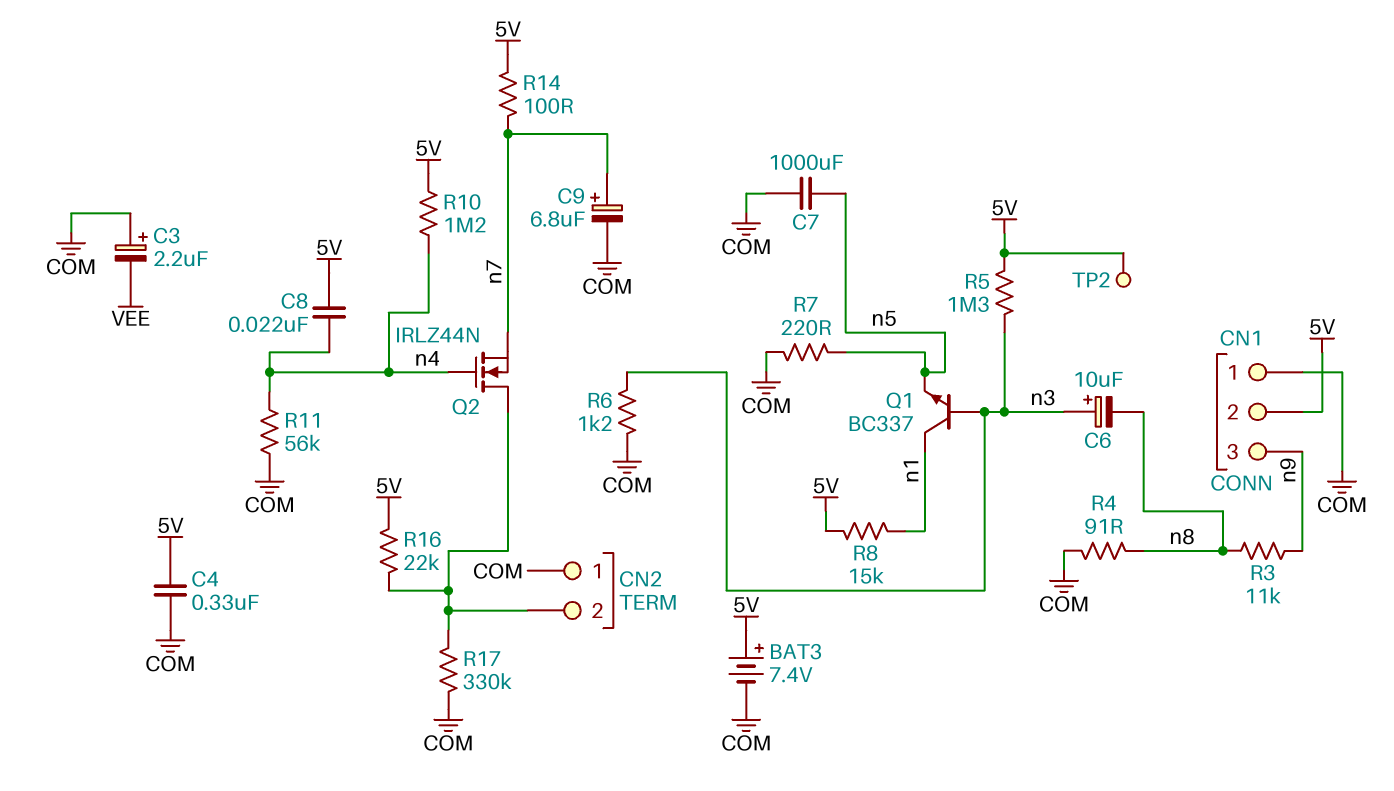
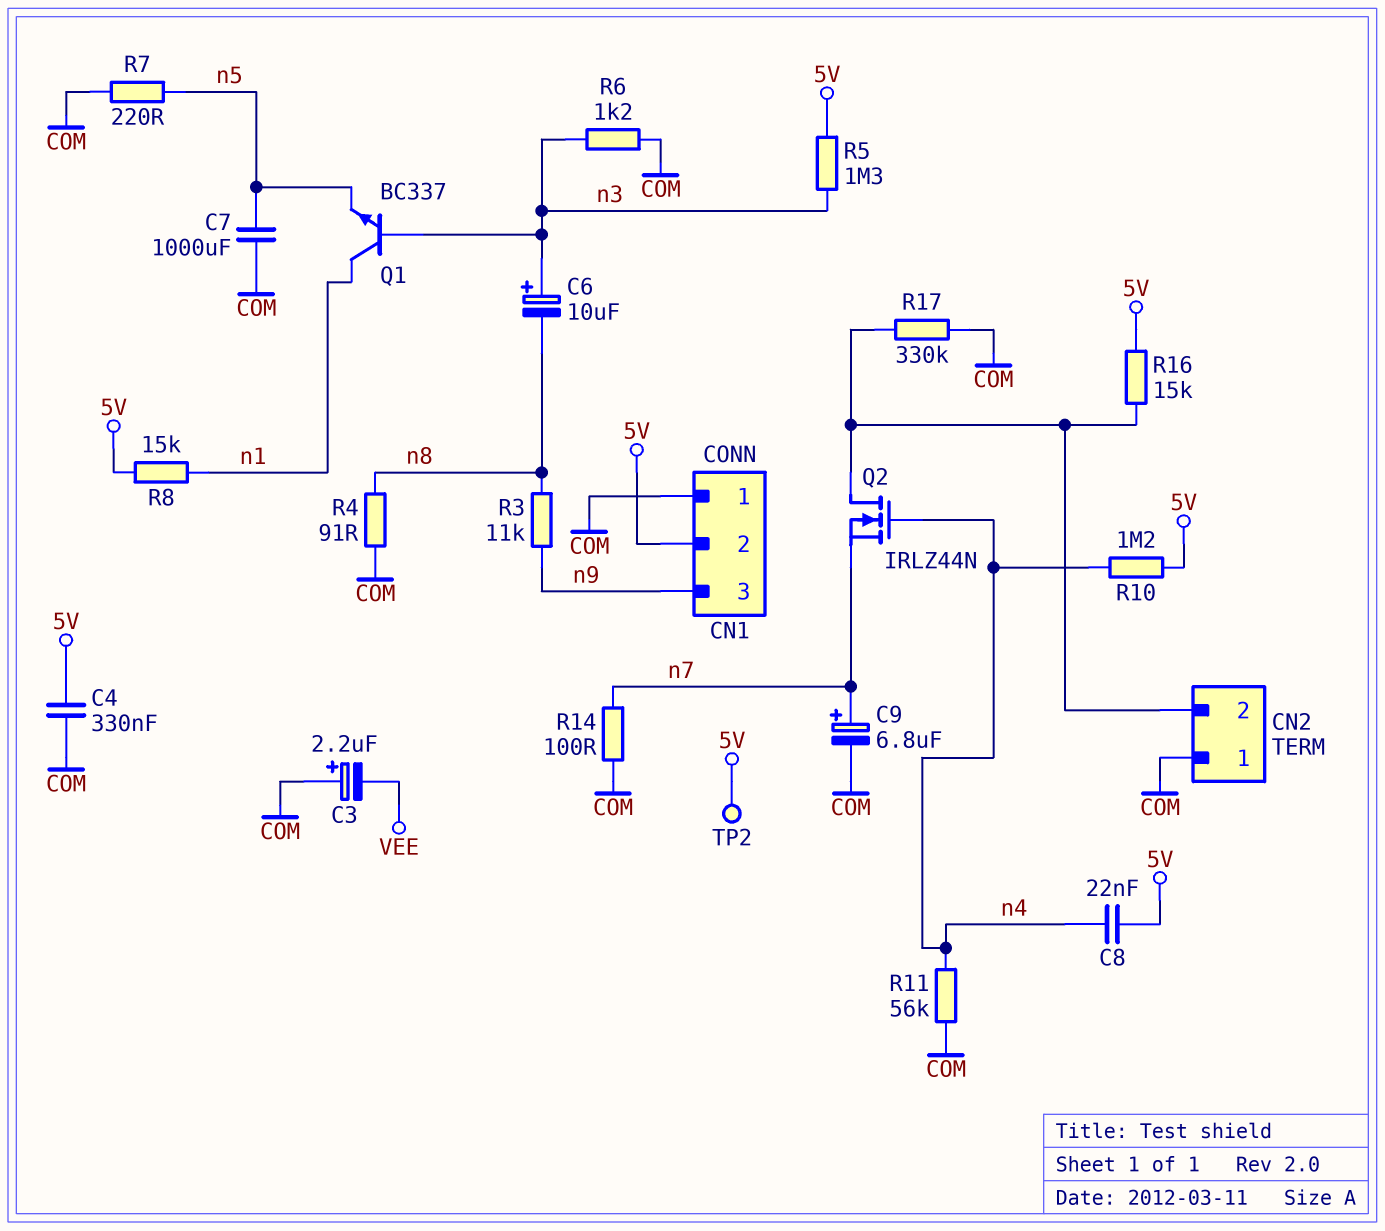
BAT3: 7.4V (plus 5V, minus COM) -> none
R14: 100 (5V, n7) -> 100 (COM, n7)
R16: 22k (5V, CN2/2) -> 15k (5V, CN2/2)

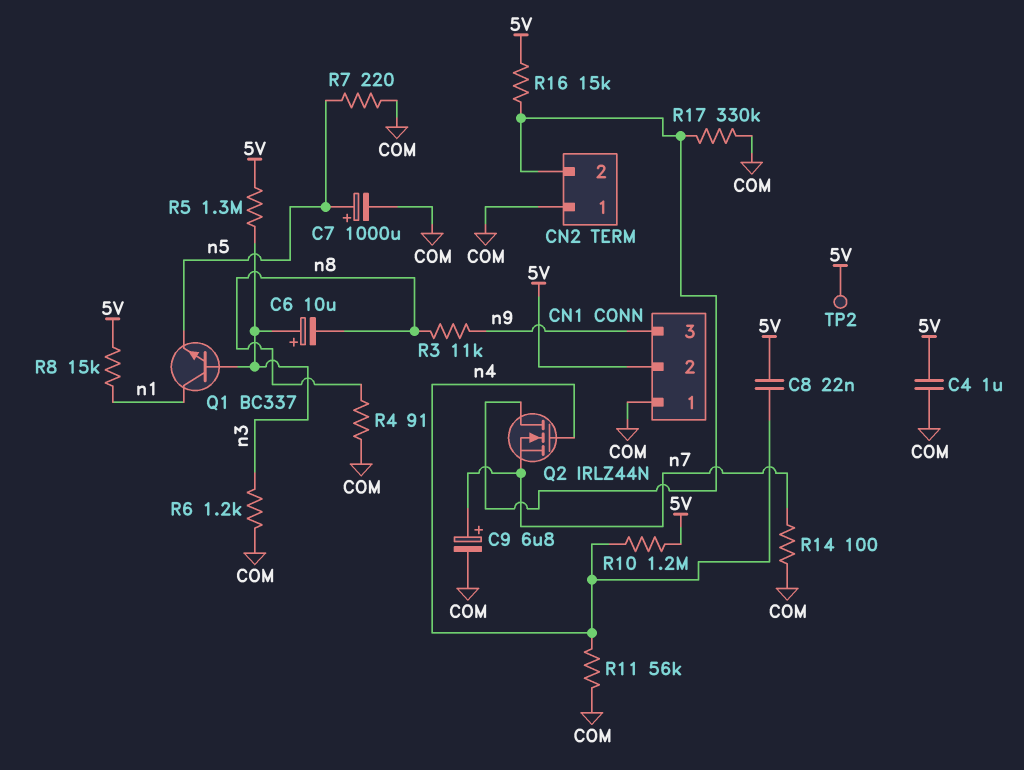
C3: 2.2uF (plus COM, minus VEE) -> none
C4: 330nF (5V, COM) -> 1uF (5V, COM)
C7: 1000uF (COM, n5) -> 1000uF (plus n5, minus COM)

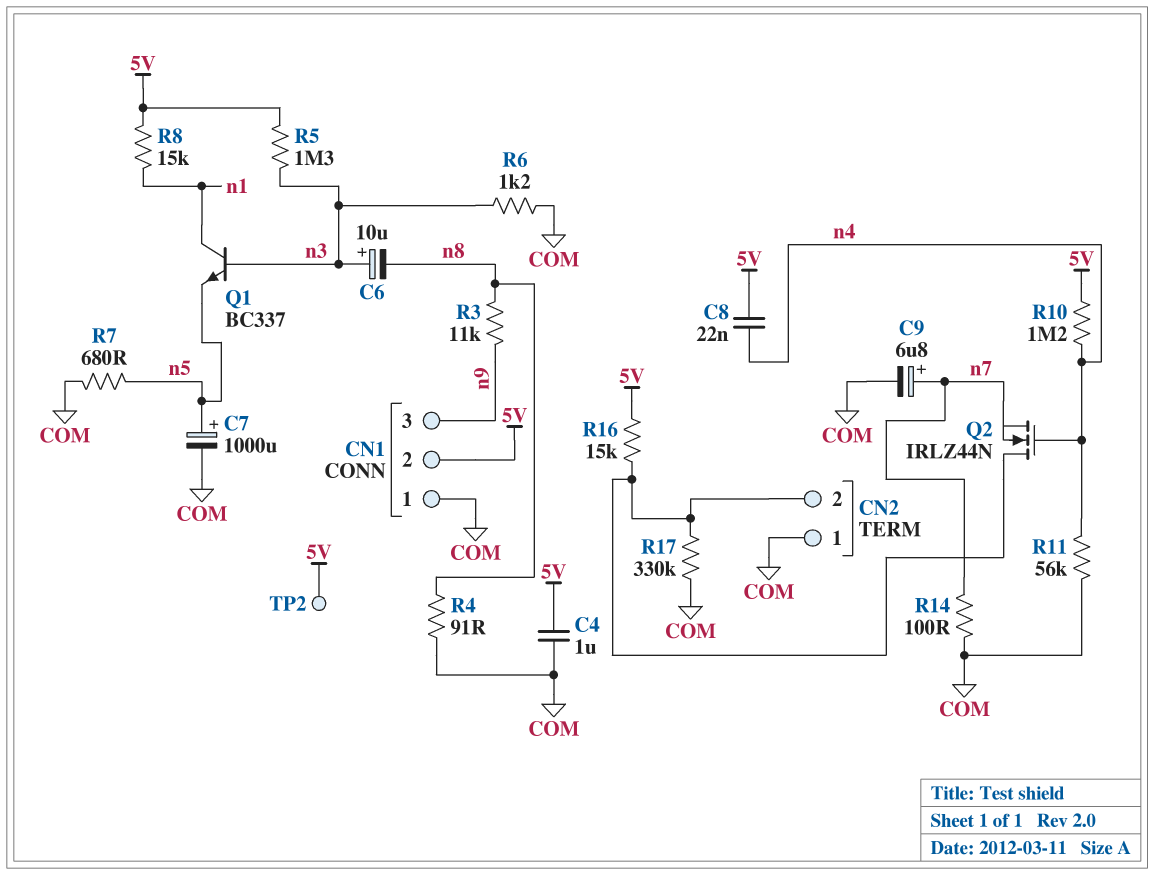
R7: 220 (COM, n5) -> 680 (COM, n5)

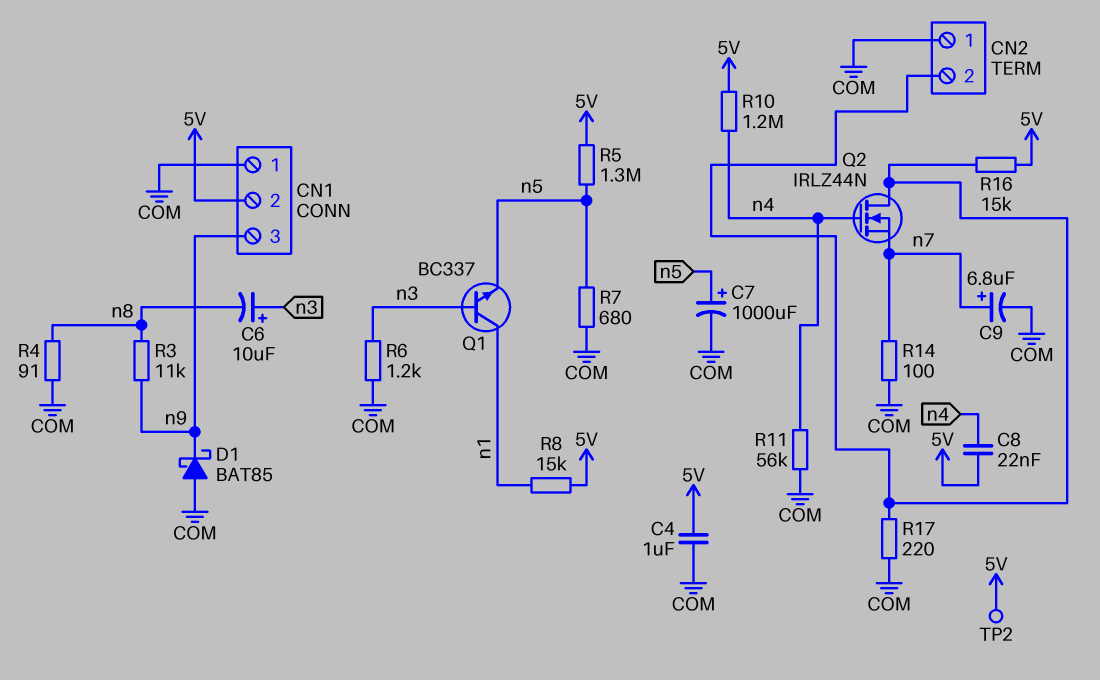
D1: none -> schottky BAT85 (A COM, K n9)
R5: 1.3M (5V, n3) -> 1.3M (5V, n5)
R17: 330k (CN2/2, COM) -> 220 (CN2/2, COM)

